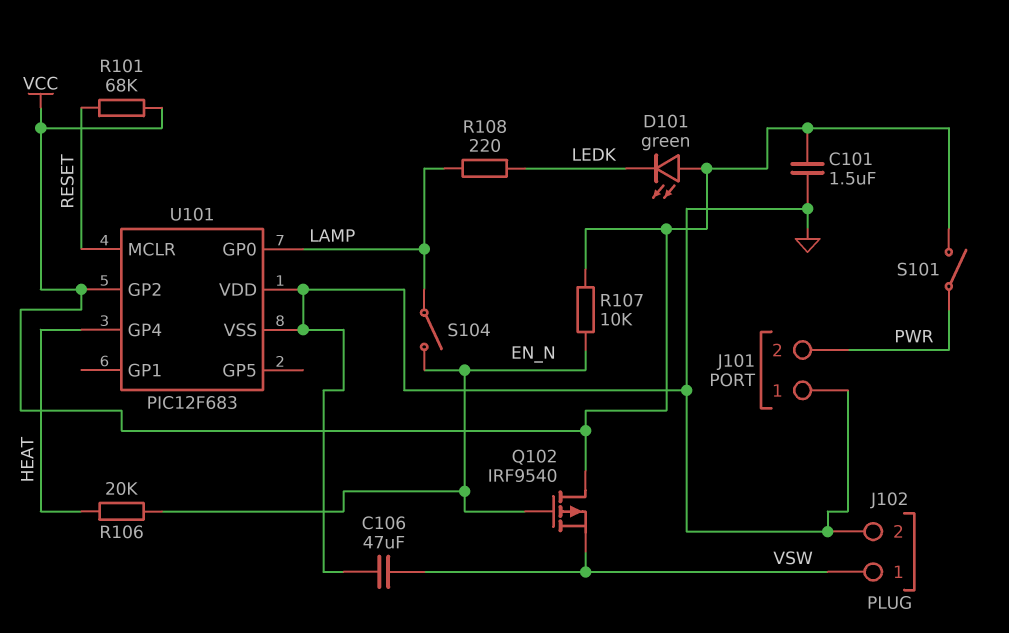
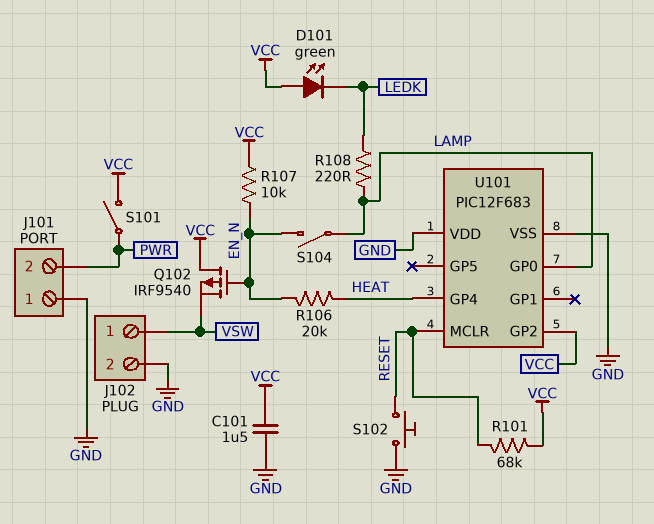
C106: 47uF (GND, VSW) -> none
S102: none -> button (GND, RESET)

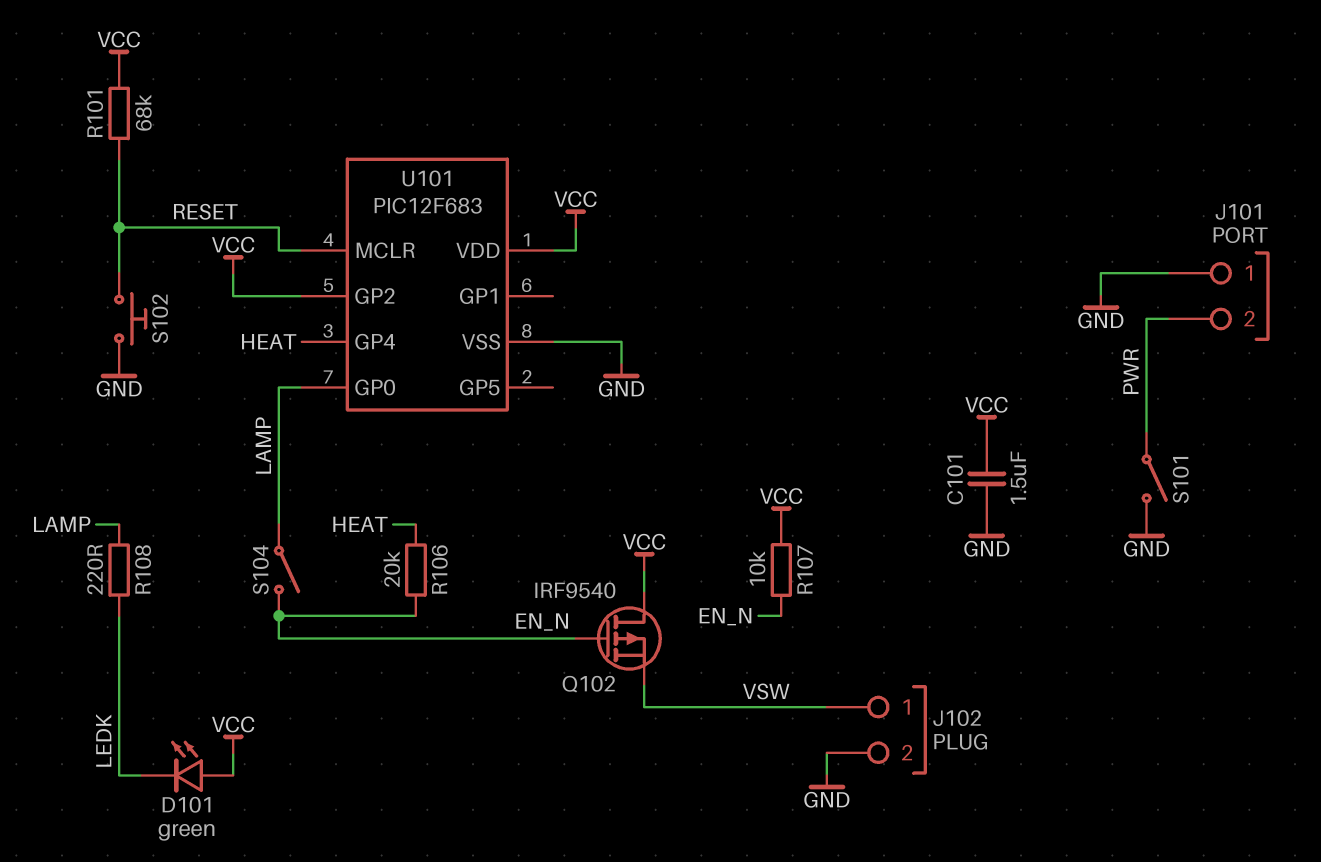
S101: switch (PWR, VCC) -> switch (GND, PWR)
U101 pin VDD: GND -> VCC

